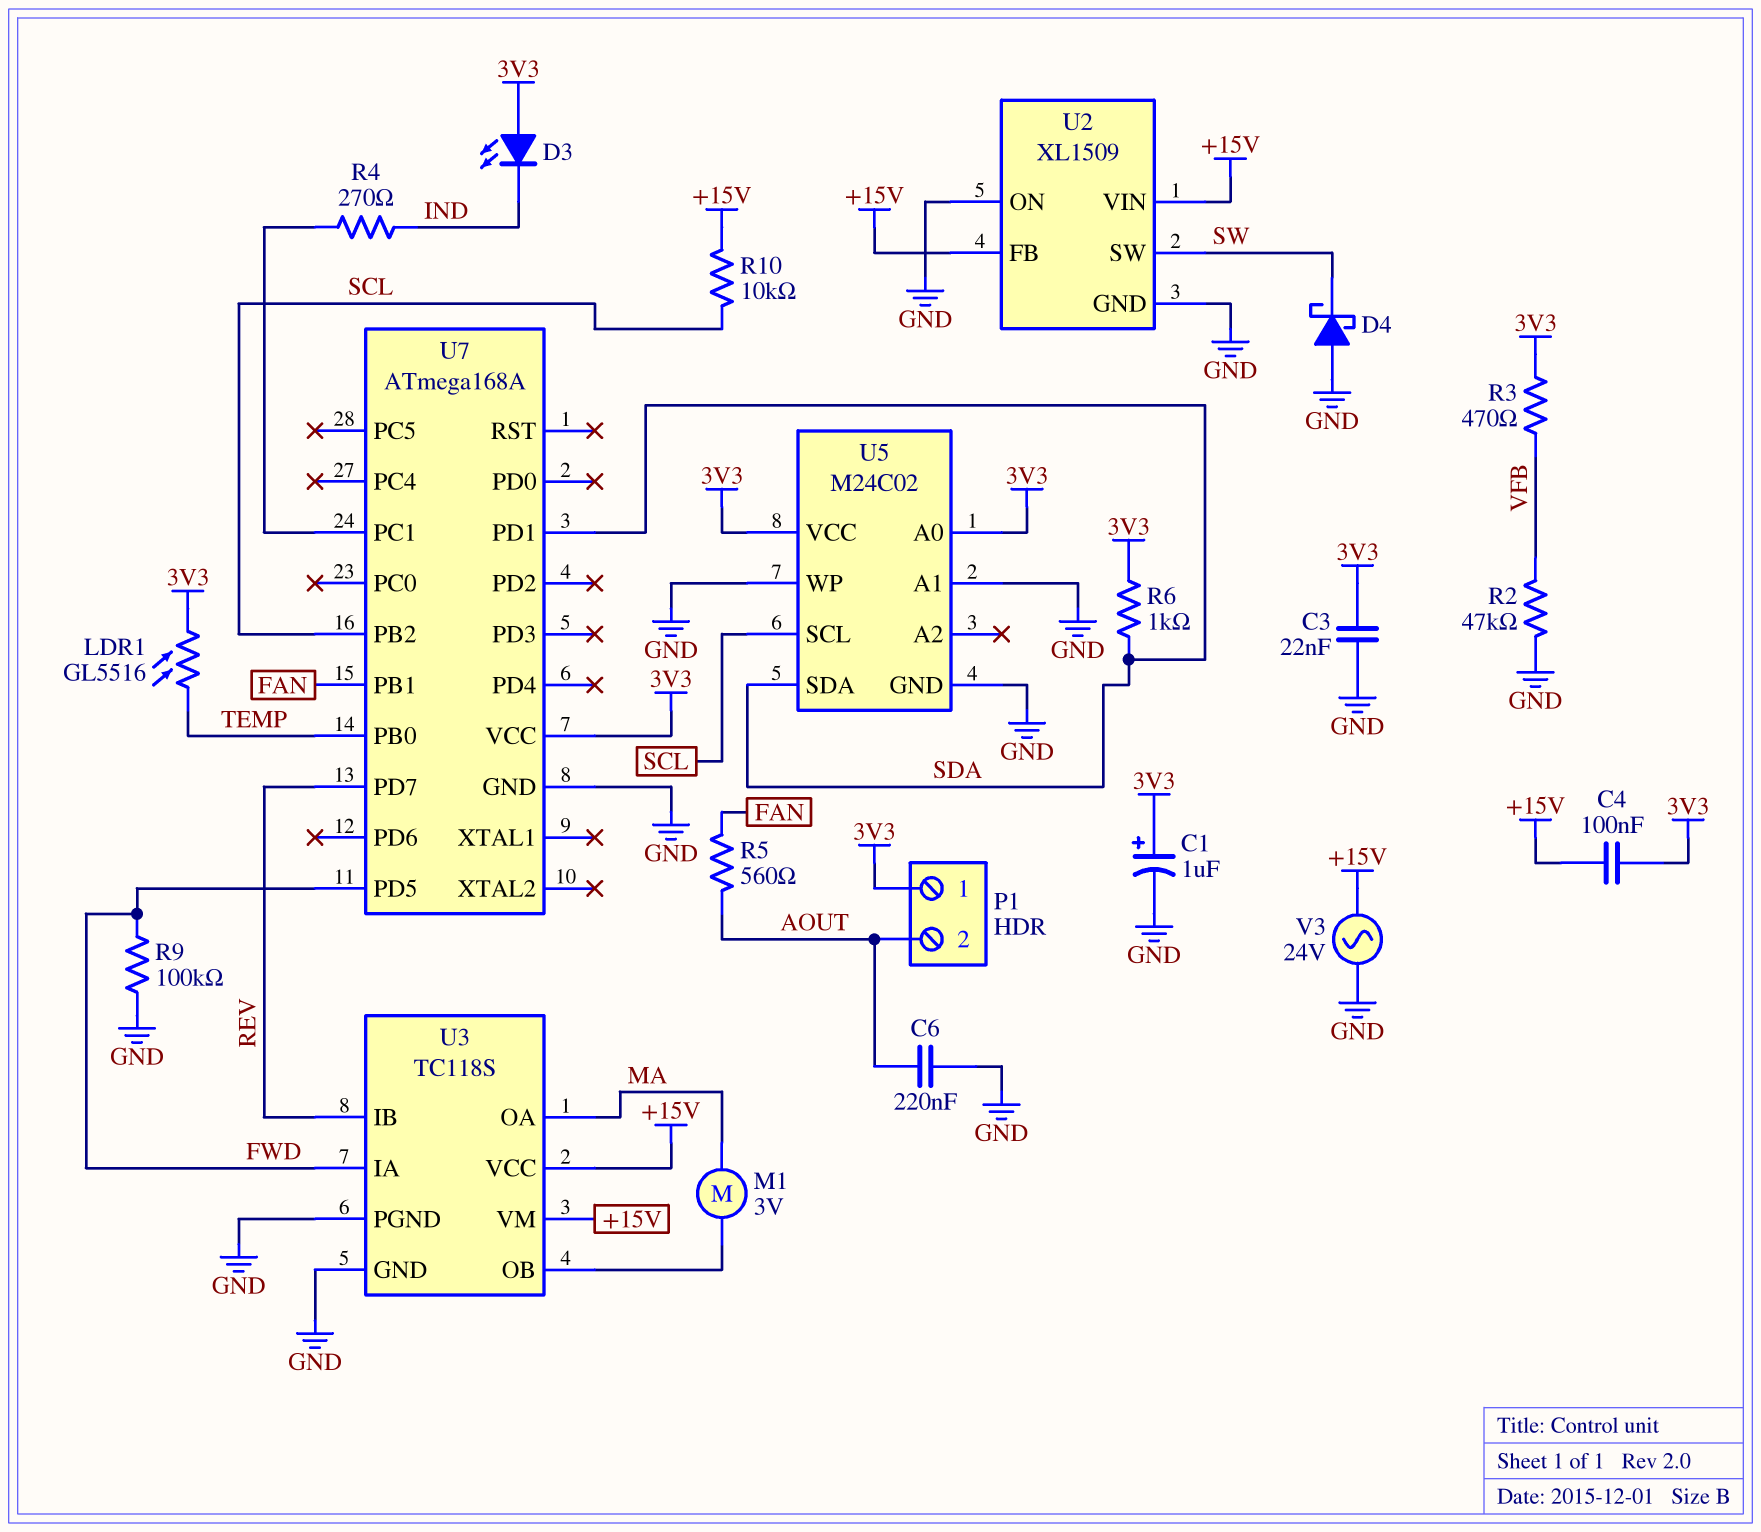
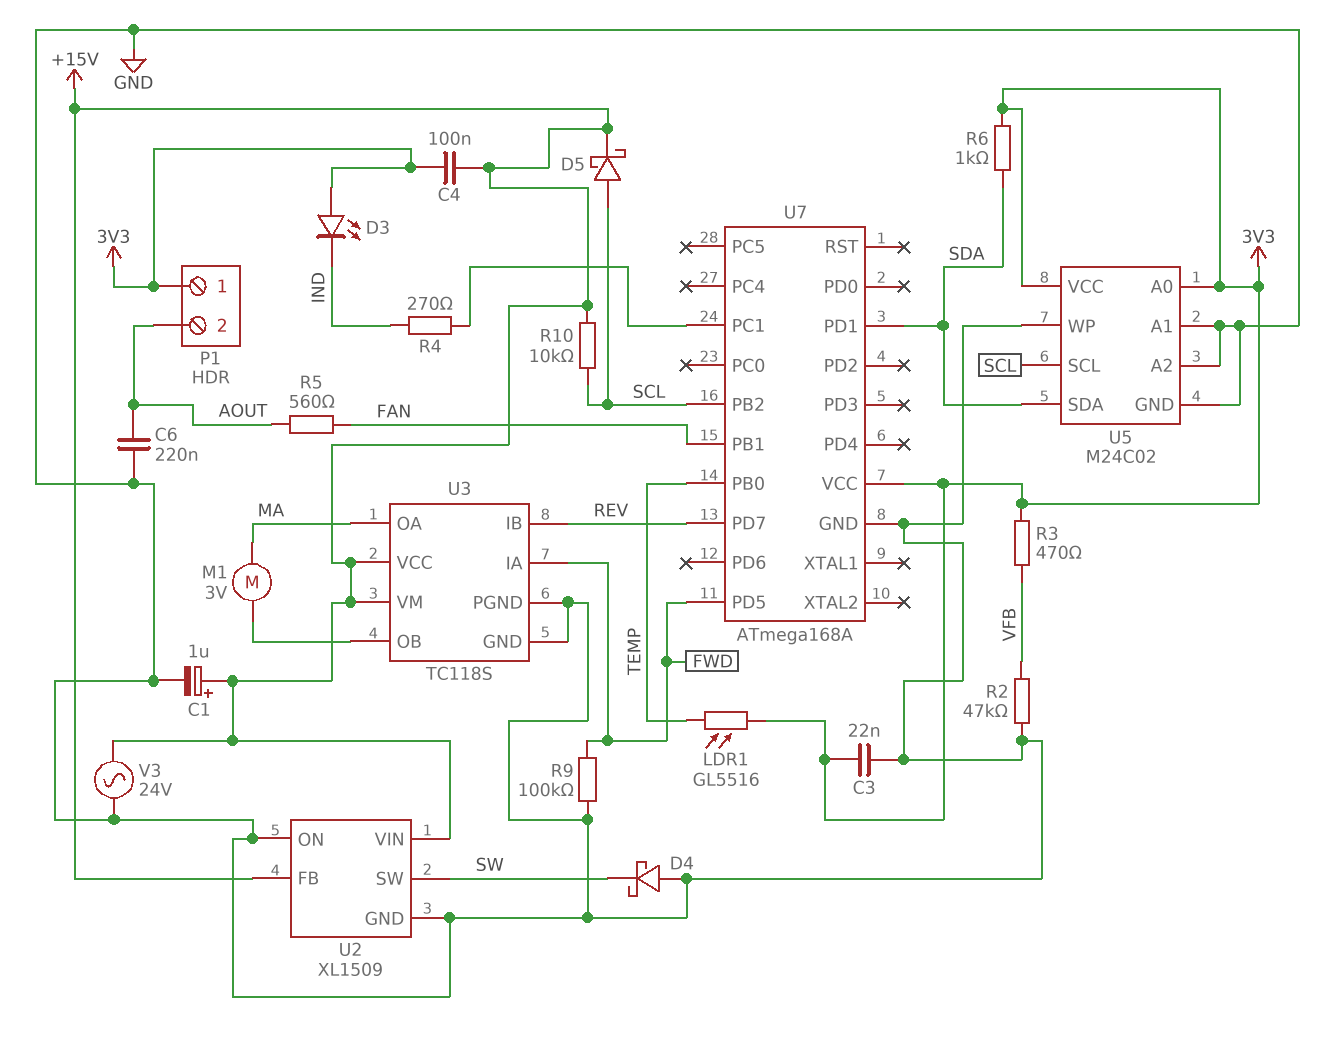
C1: 1uF (plus 3V3, minus GND) -> 1uF (plus +15V, minus GND)
D5: none -> schottky (A SCL, K +15V)
U5 pin A2: none -> GND

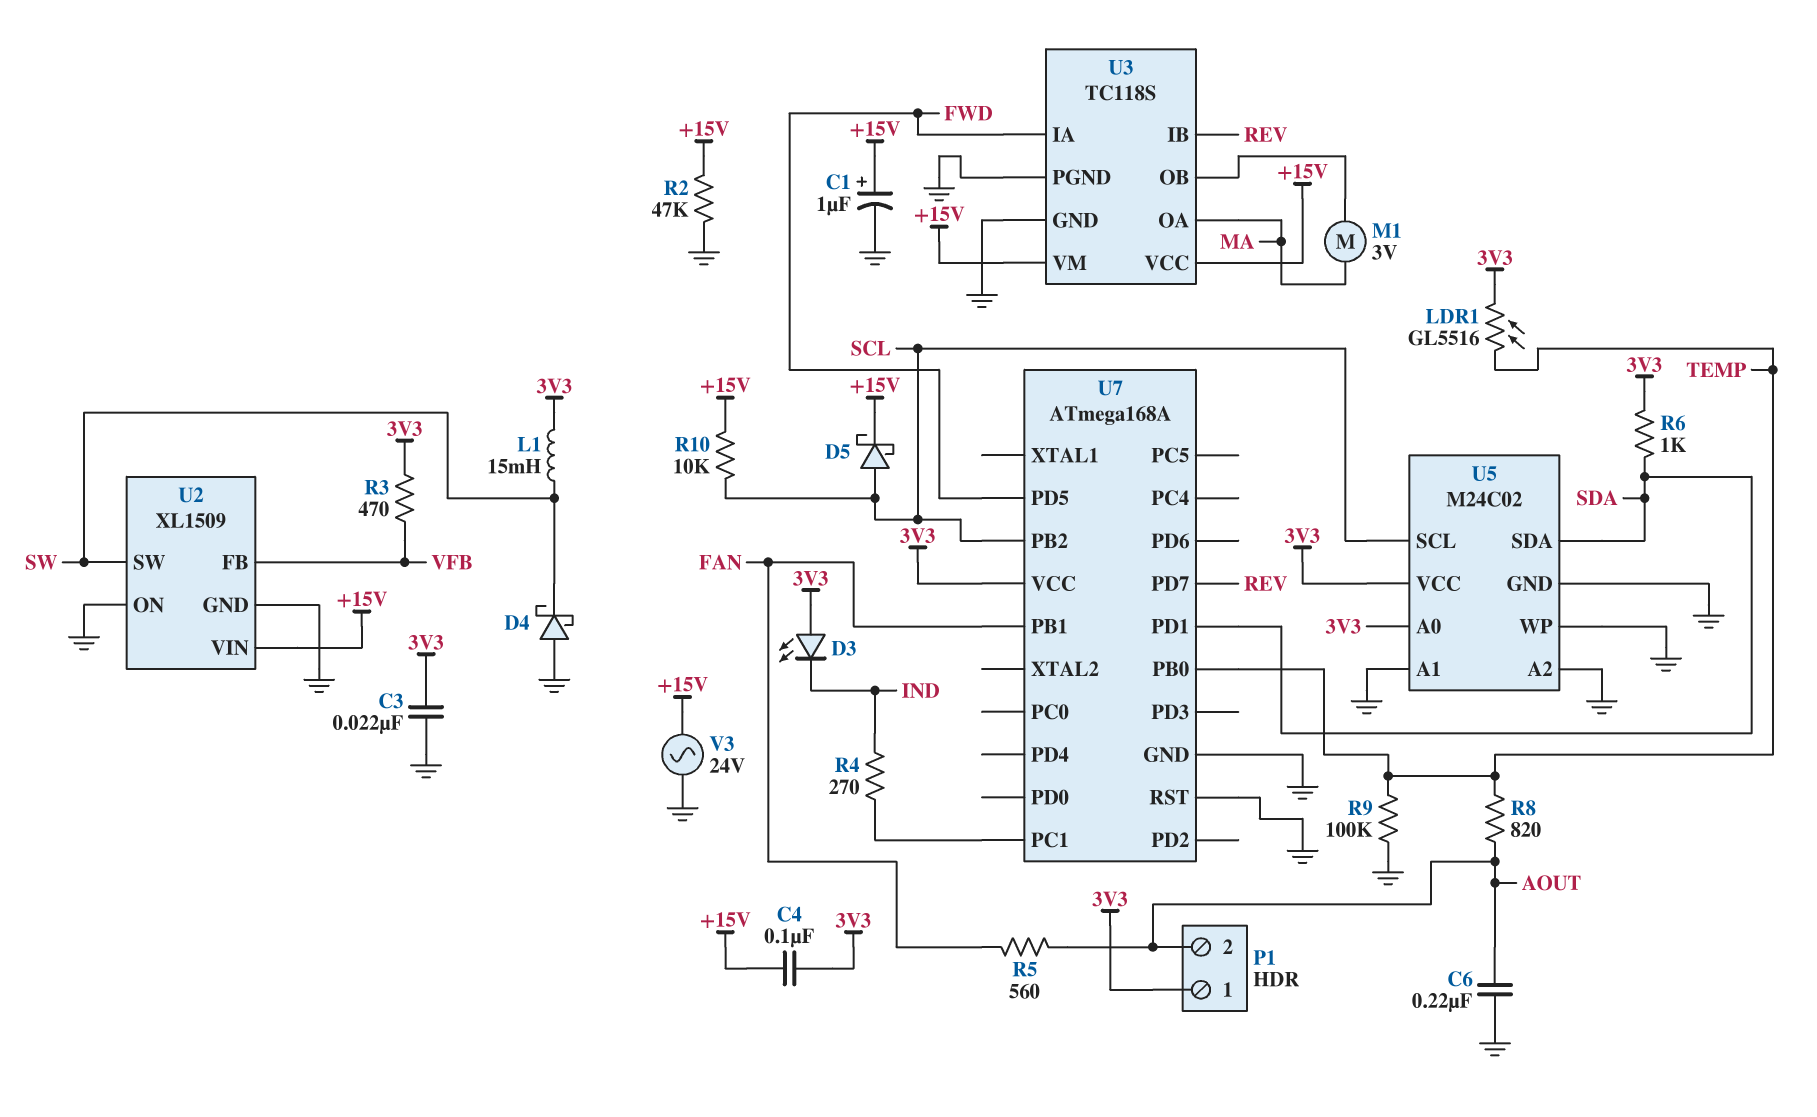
L1: none -> 15mH (3V3, SW)
R2: 47k (GND, VFB) -> 47k (+15V, GND)
R8: none -> 820 (AOUT, TEMP)
R9: 100k (FWD, GND) -> 100k (GND, TEMP)
U2 pin FB: +15V -> VFB
U7 pin RST: none -> GND

